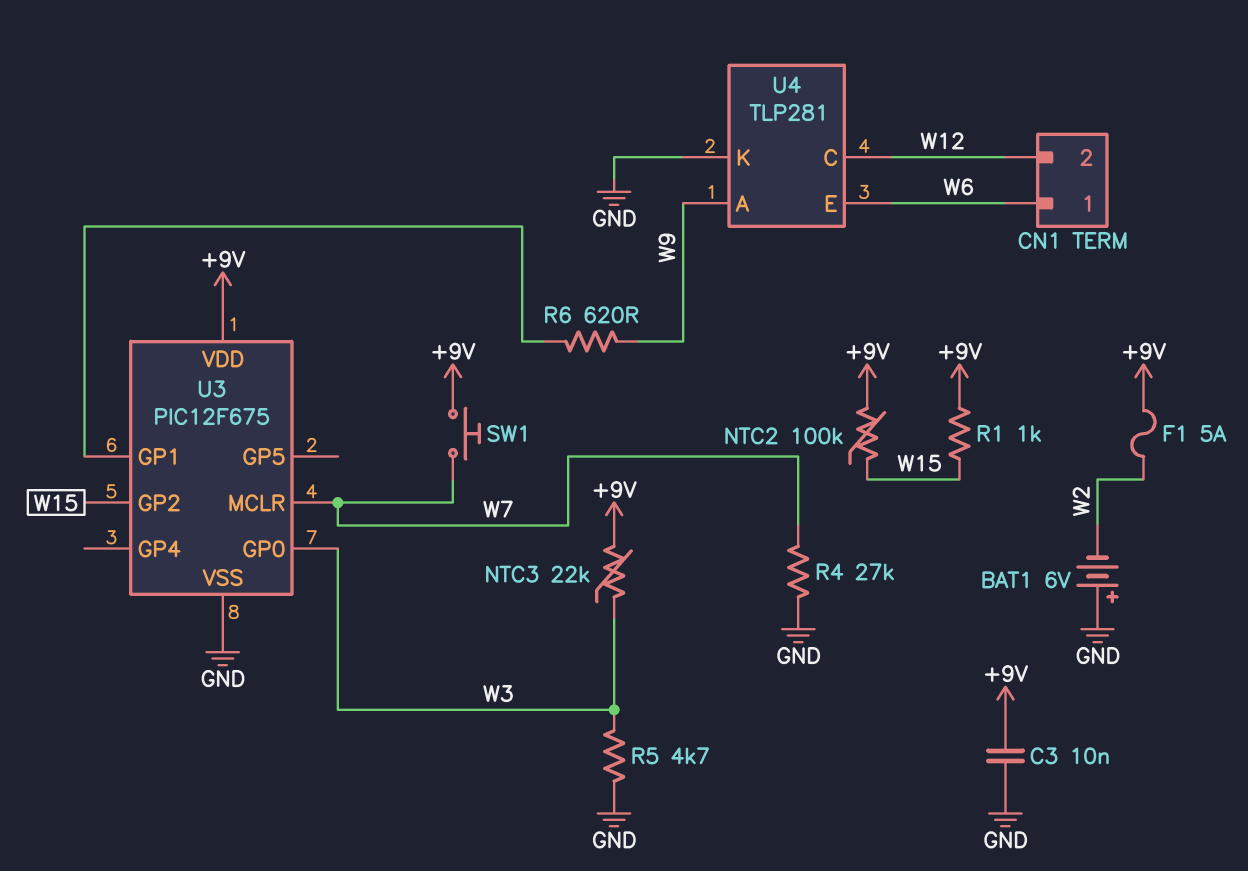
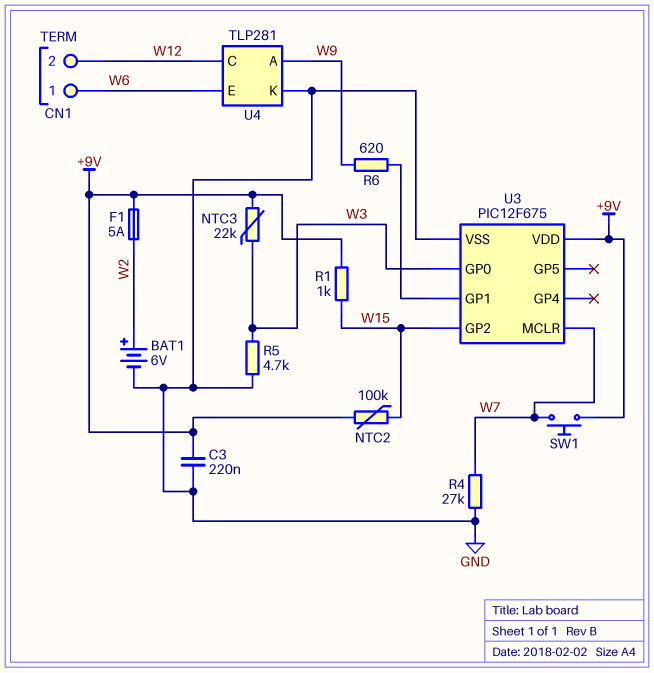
BAT1: 6V (plus GND, minus W2) -> 6V (plus W2, minus GND)
C3: 10nF (+9V, GND) -> 220nF (+9V, GND)

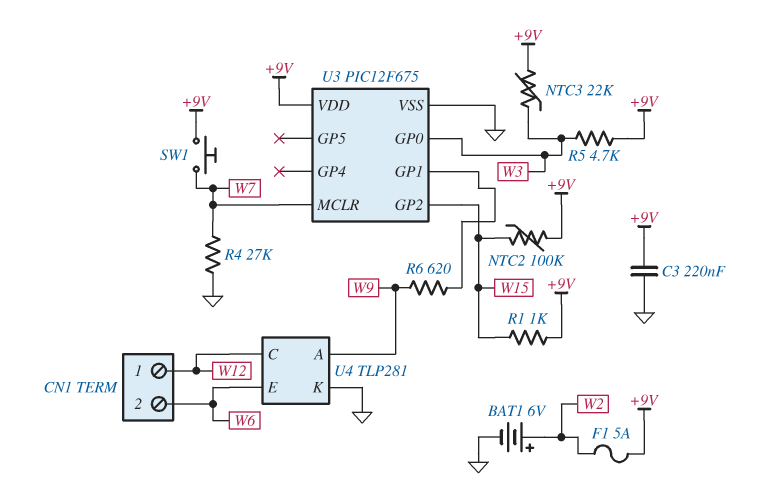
CN1 pin 1: W6 -> W12
CN1 pin 2: W12 -> W6
R5: 4.7k (GND, W3) -> 4.7k (+9V, W3)

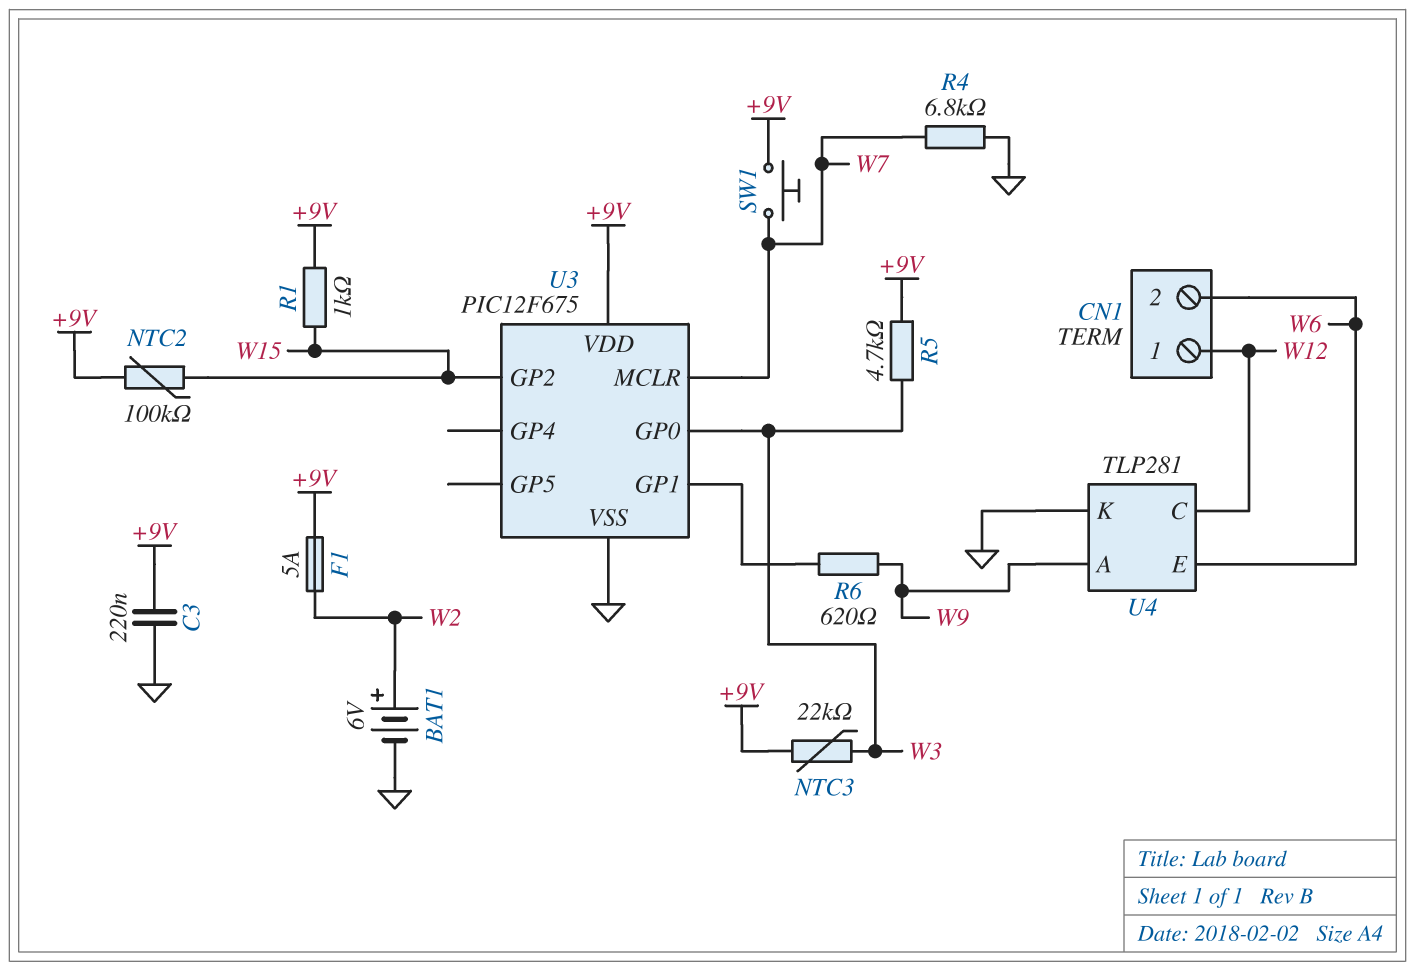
R4: 27k (GND, W7) -> 6.8k (GND, W7)

